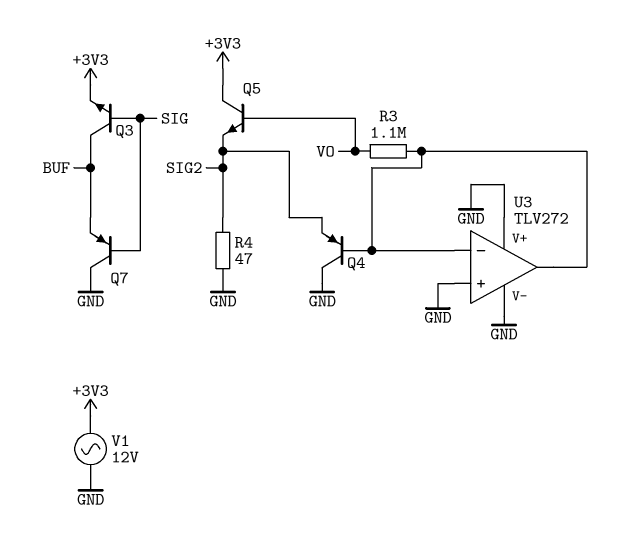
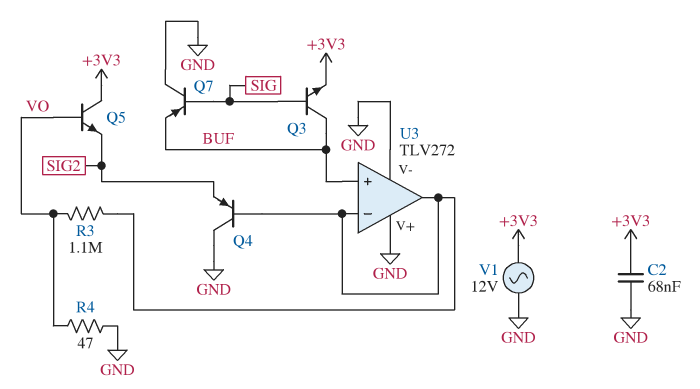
C2: none -> 68nF (+3V3, GND)
R4: 47 (GND, SIG2) -> 47 (GND, VO)
U3 pin in+: GND -> BUF

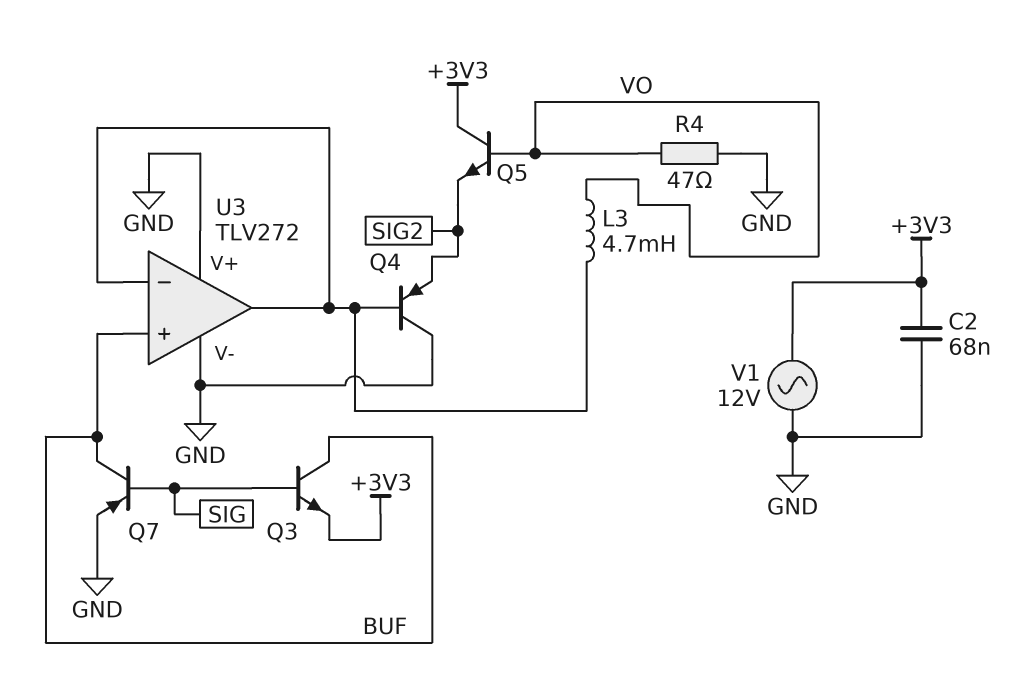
L3: none -> 4.7mH (U3/in-, VO)
Q7: PNP (B SIG, C GND, E BUF) -> PNP (B SIG, C BUF, E GND)
R3: 1.1M (U3/in-, VO) -> none

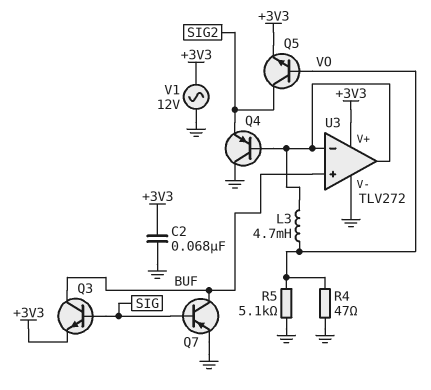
Q5: NPN (B VO, C +3V3, E SIG2) -> NPN (B VO, C SIG2, E +3V3)
R5: none -> 5.1k (GND, VO)
U3 pin V+: GND -> +3V3

